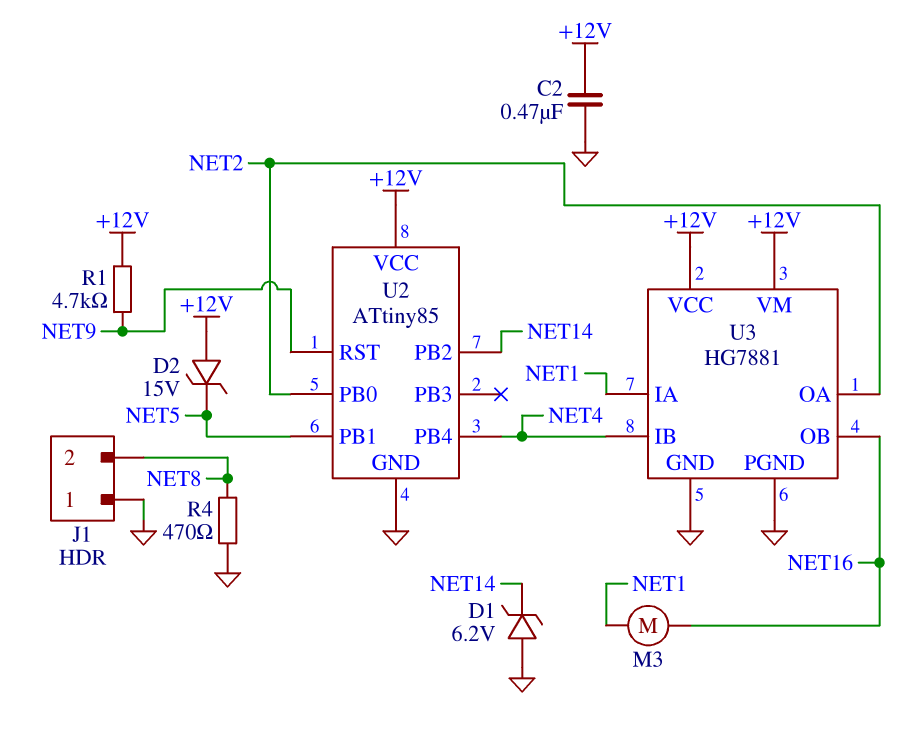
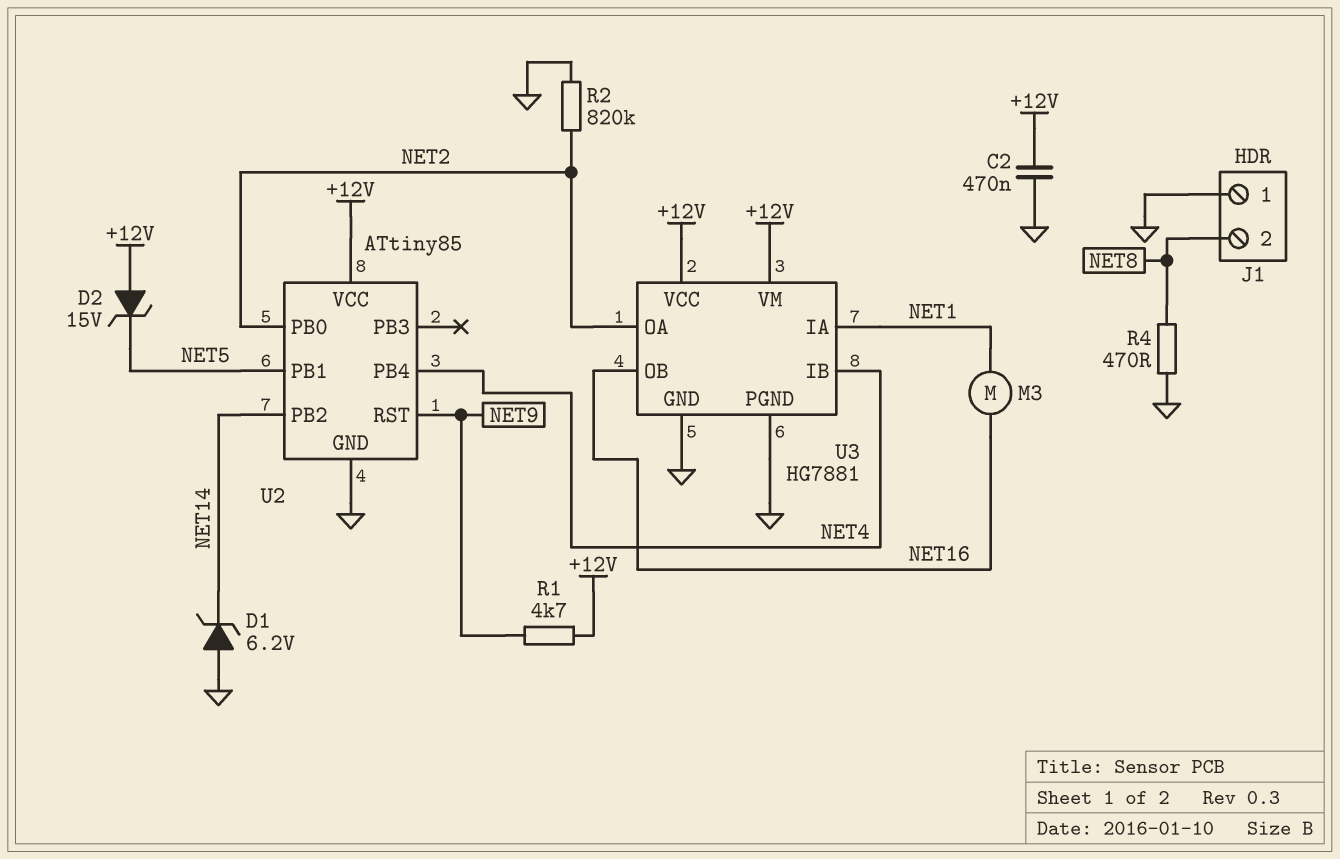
R2: none -> 820k (GND, NET2)

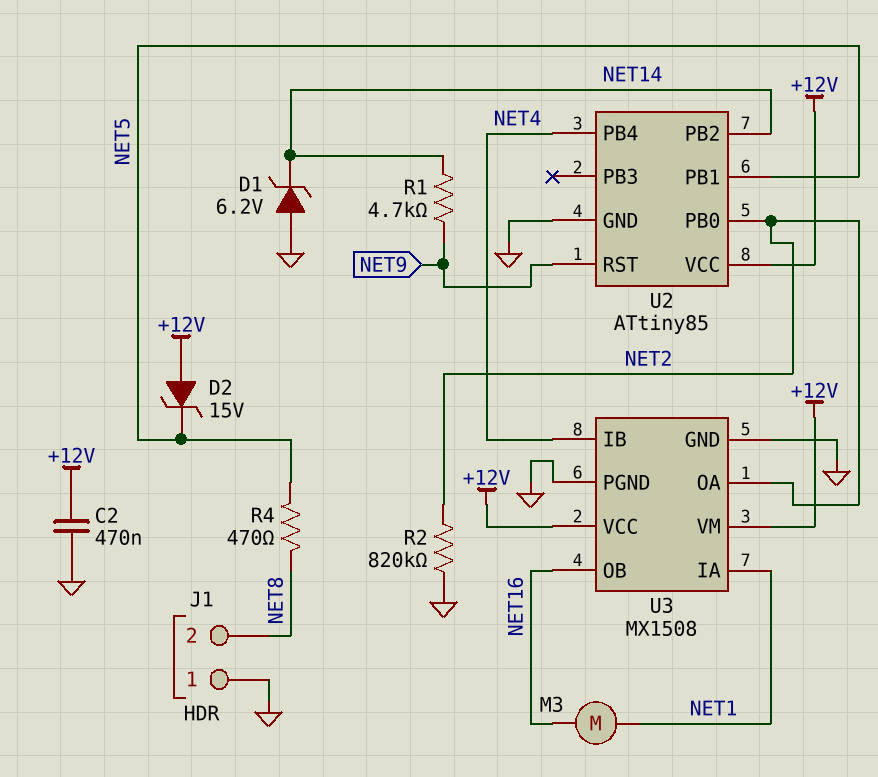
R1: 4.7k (+12V, NET9) -> 4.7k (NET9, NET14)
R4: 470 (GND, NET8) -> 470 (NET5, NET8)
U3: HG7881 -> MX1508

